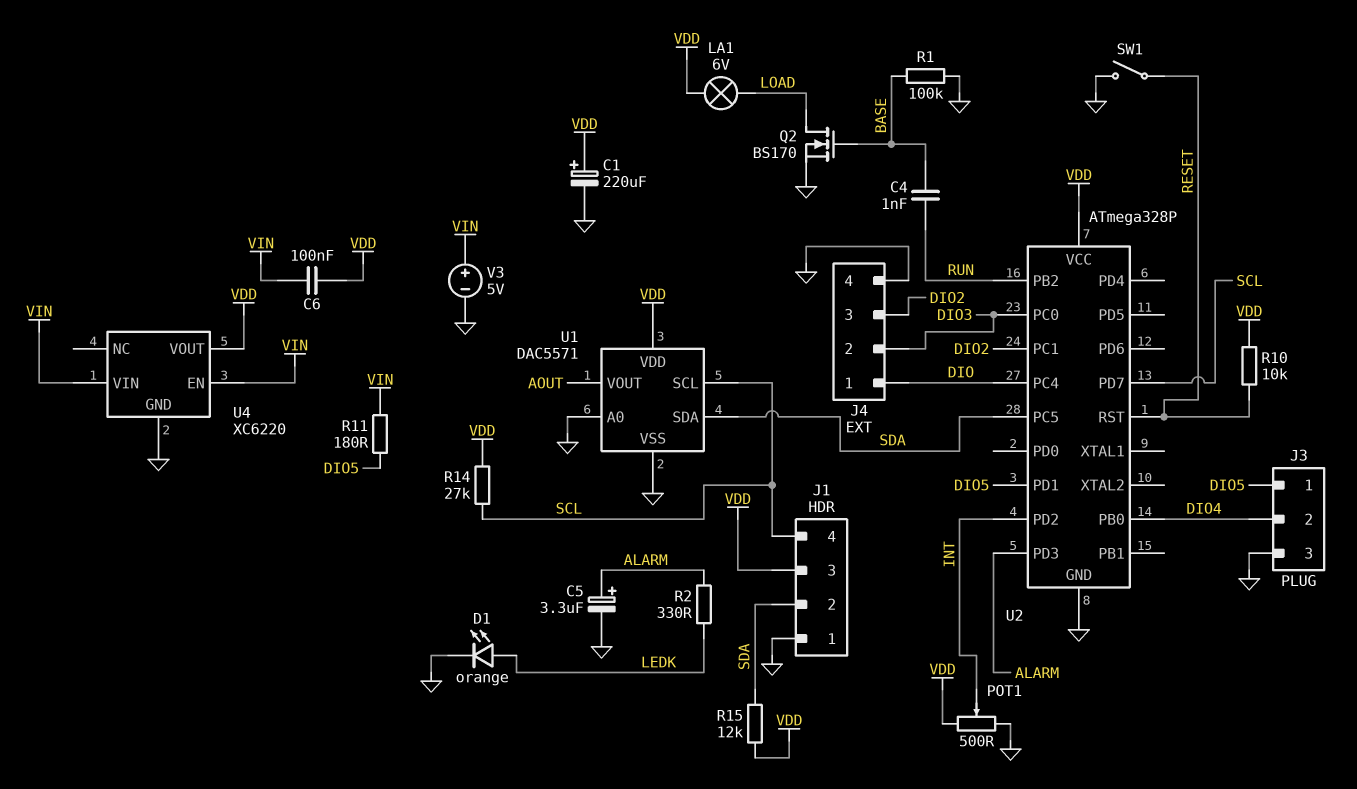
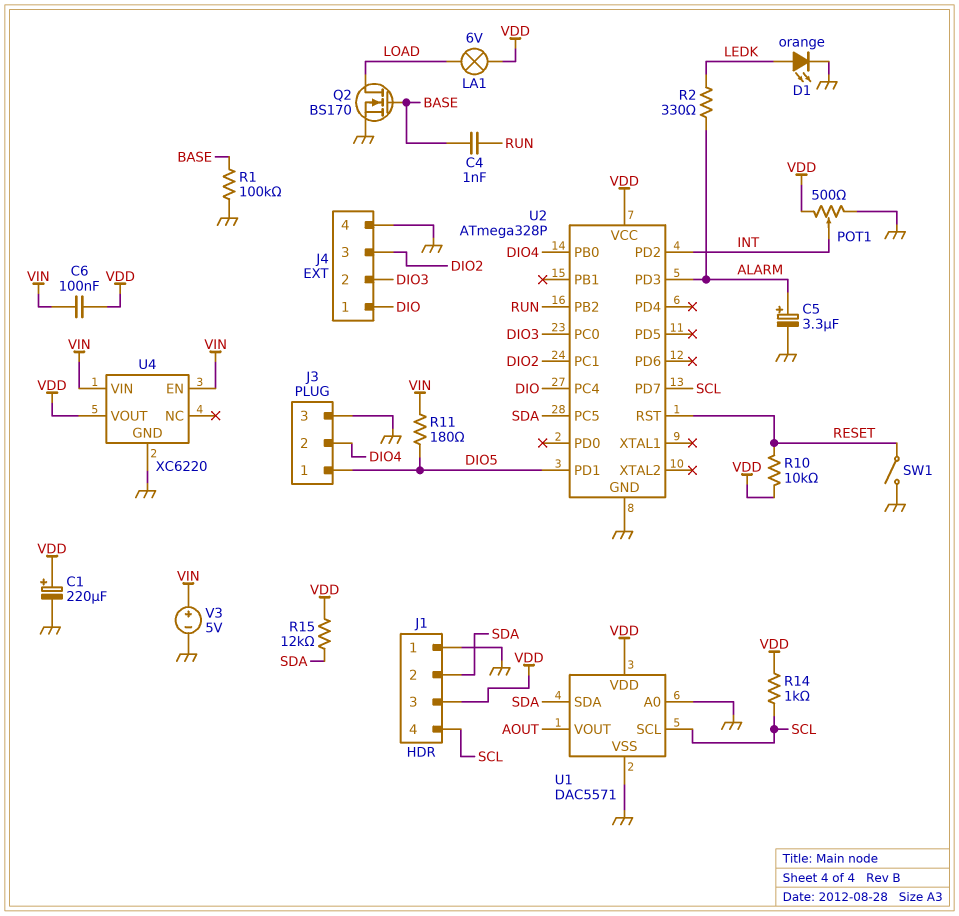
R14: 27k (SCL, VDD) -> 1k (SCL, VDD)

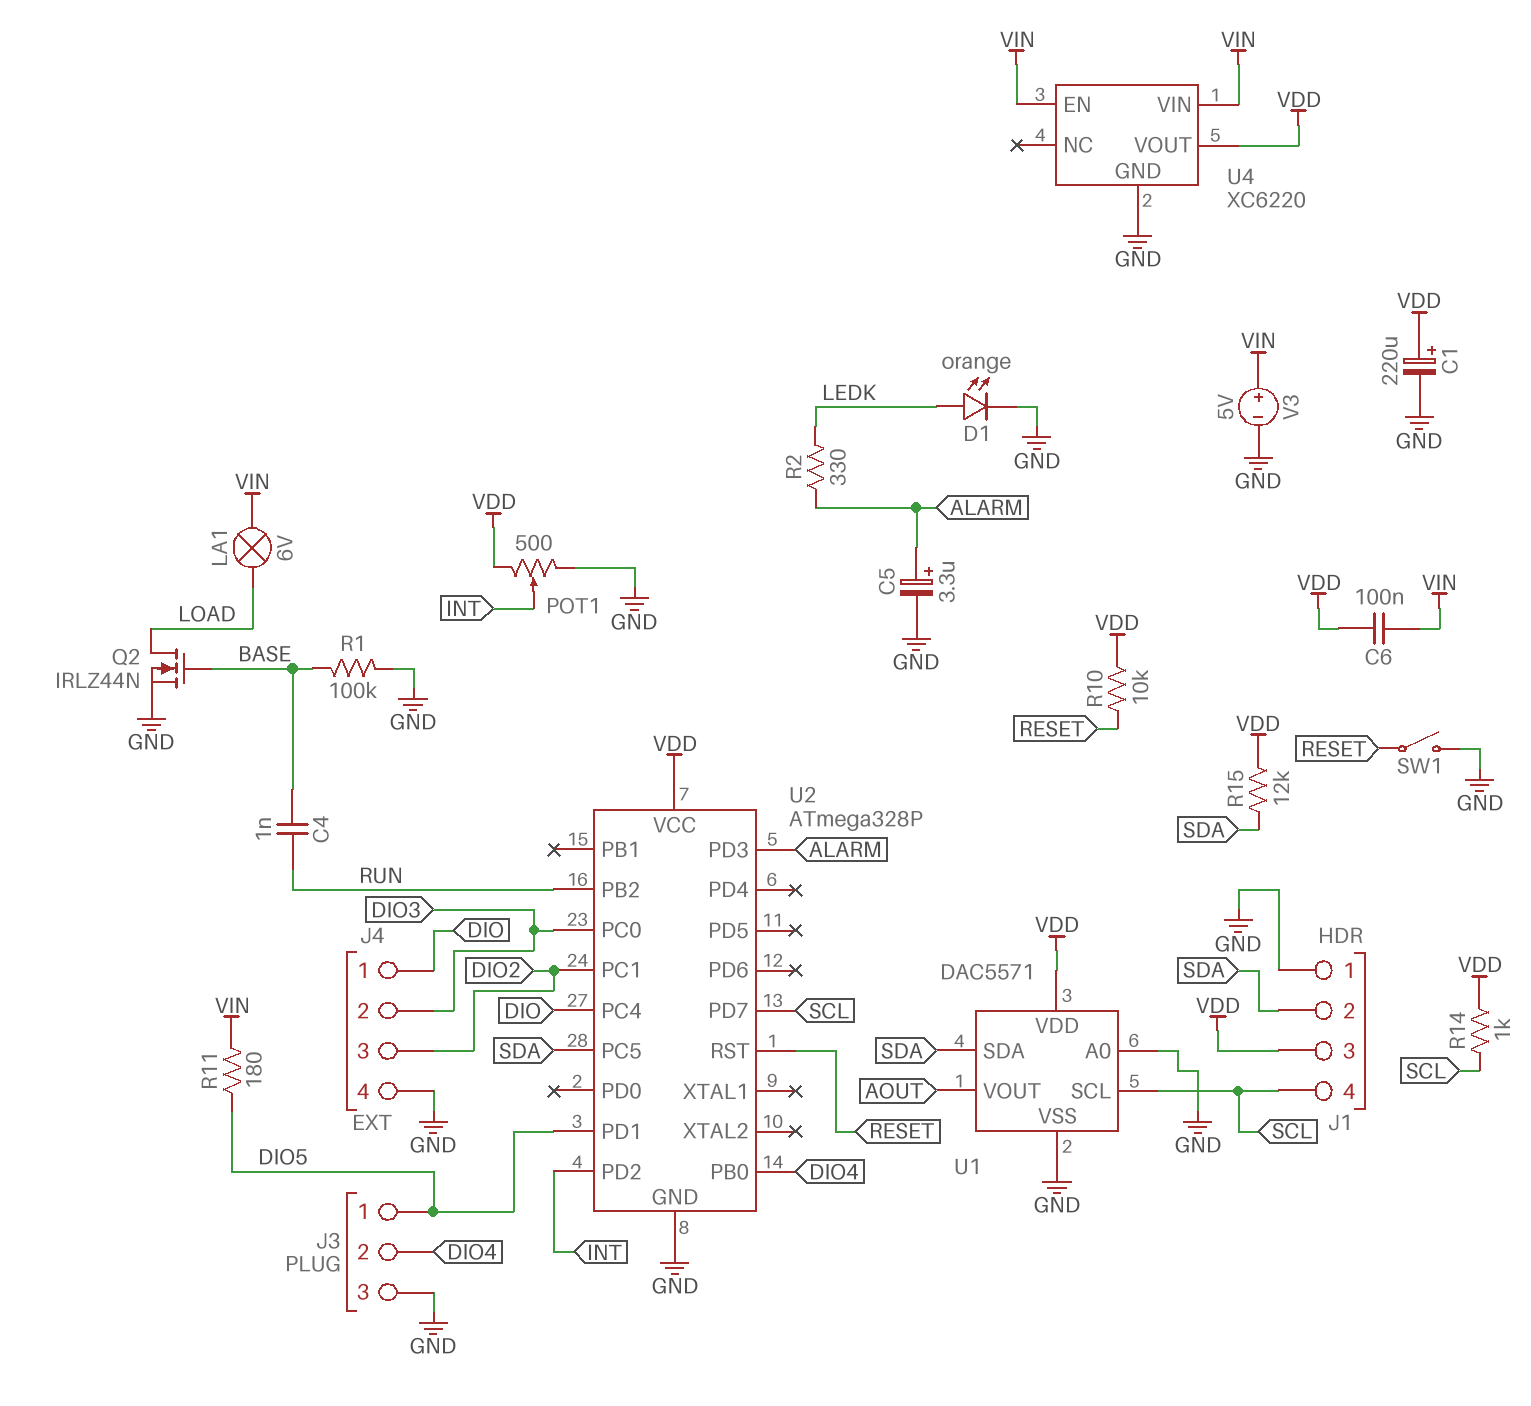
LA1: lamp 6V (LOAD, VDD) -> lamp 6V (LOAD, VIN)
Q2: NMOS BS170 (G BASE, D LOAD, S GND) -> NMOS IRLZ44N (G BASE, D LOAD, S GND)

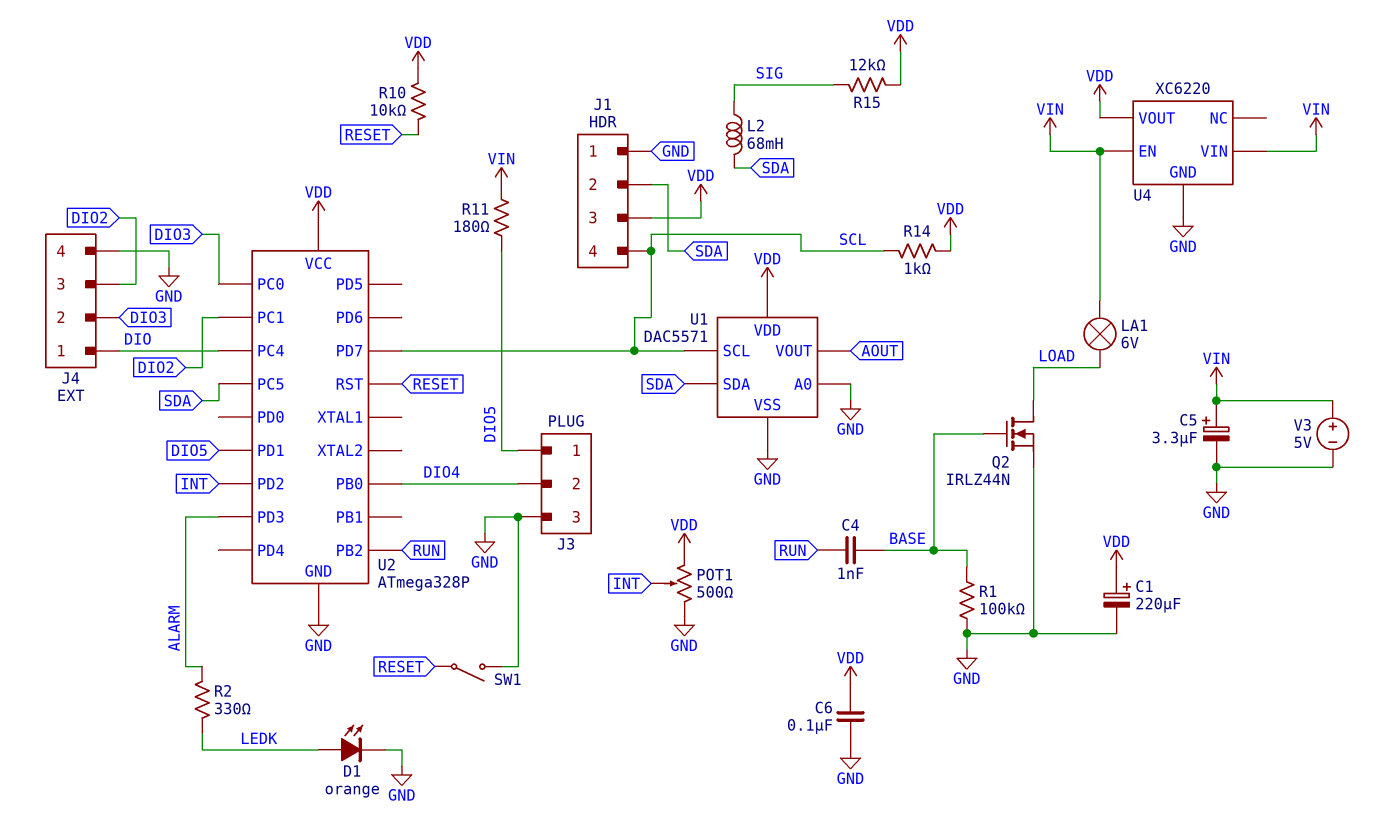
C5: 3.3uF (plus ALARM, minus GND) -> 3.3uF (plus VIN, minus GND)
C6: 100nF (VDD, VIN) -> 100nF (GND, VDD)
L2: none -> 68mH (SDA, SIG)
R15: 12k (SDA, VDD) -> 12k (SIG, VDD)

